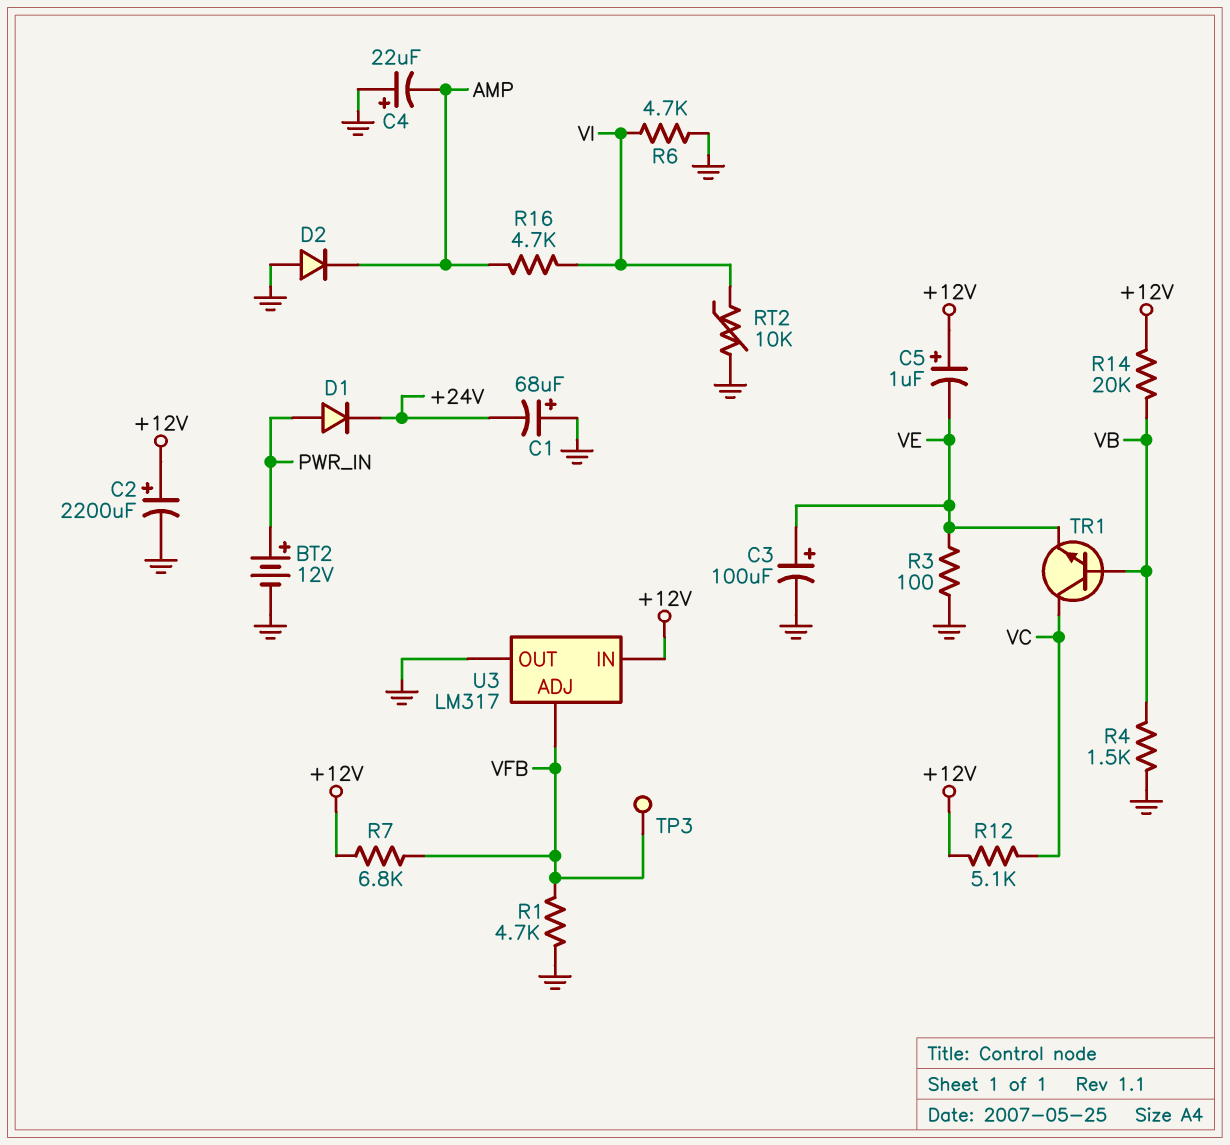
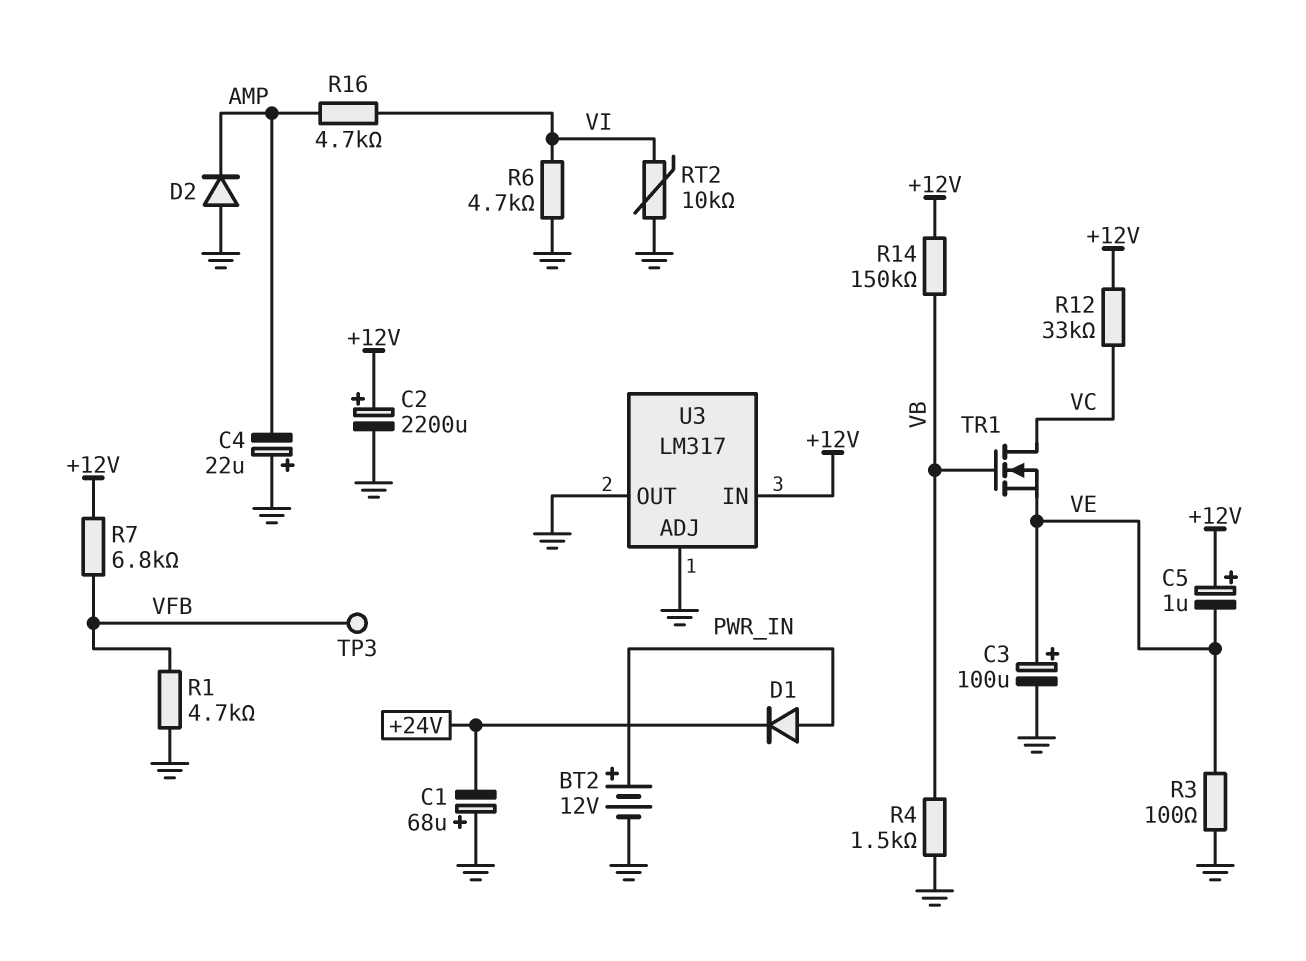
R12: 5.1k (+12V, VC) -> 33k (+12V, VC)
R14: 20k (+12V, VB) -> 150k (+12V, VB)
TR1: NPN (B VB, C VC, E VE) -> NMOS (G VB, D VC, S VE)
U3 pin ADJ: VFB -> GND

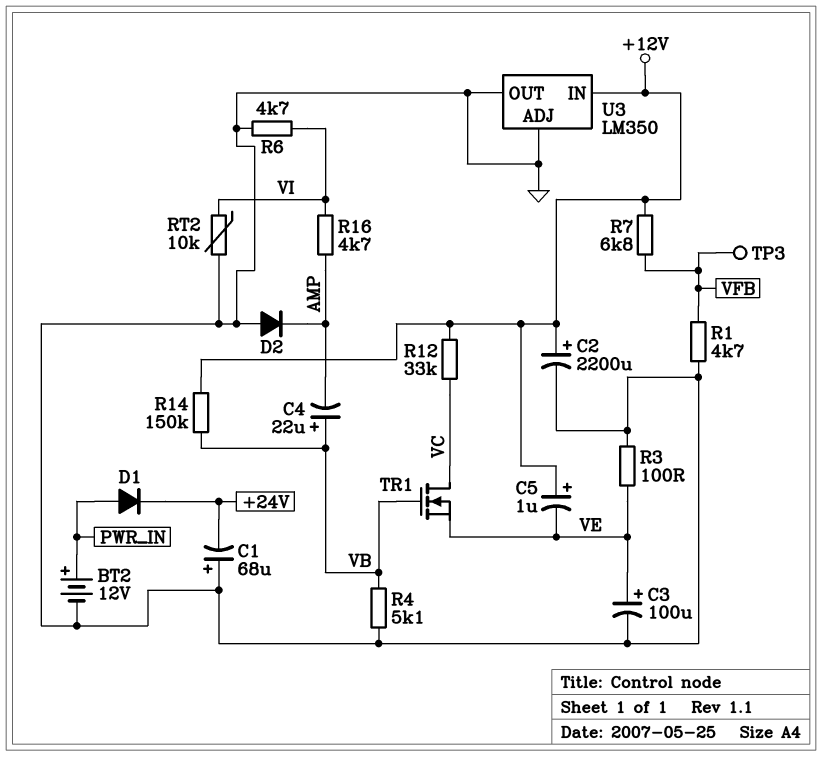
C4: 22uF (plus GND, minus AMP) -> 22uF (plus VB, minus AMP)
R4: 1.5k (GND, VB) -> 5.1k (GND, VB)
U3: LM317 -> LM350

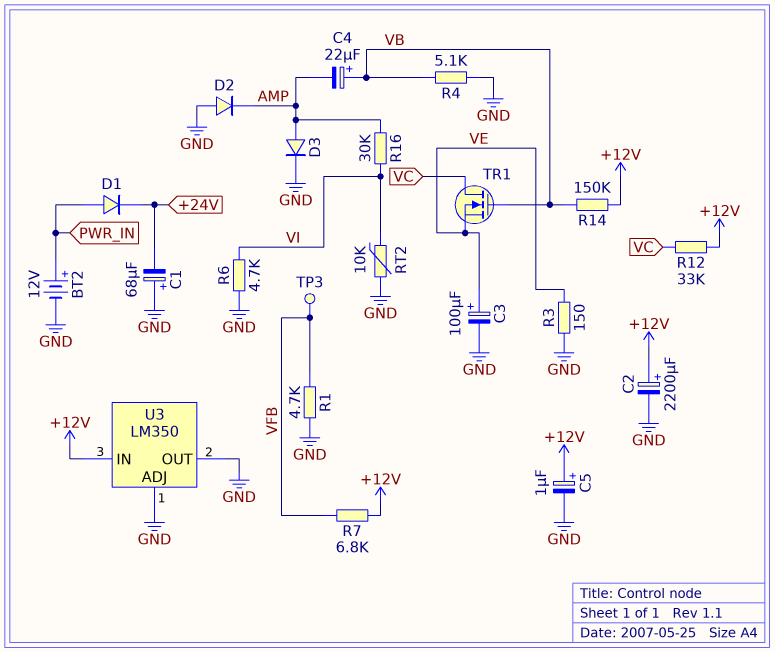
C5: 1uF (plus +12V, minus VE) -> 1uF (plus +12V, minus GND)
D3: none -> diode (A AMP, K GND)
R3: 100 (GND, VE) -> 150 (GND, VE)
R16: 4.7k (AMP, VI) -> 30k (AMP, VI)

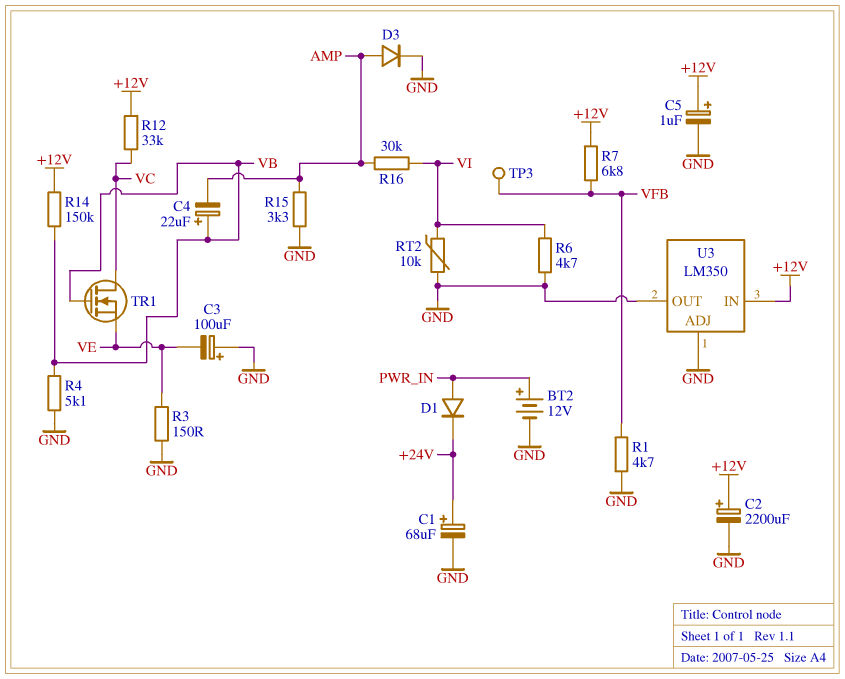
C1: 68uF (plus GND, minus +24V) -> 68uF (plus +24V, minus GND)
C3: 100uF (plus VE, minus GND) -> 100uF (plus GND, minus VE)
D2: diode (A GND, K AMP) -> none
R15: none -> 3.3k (AMP, GND)

